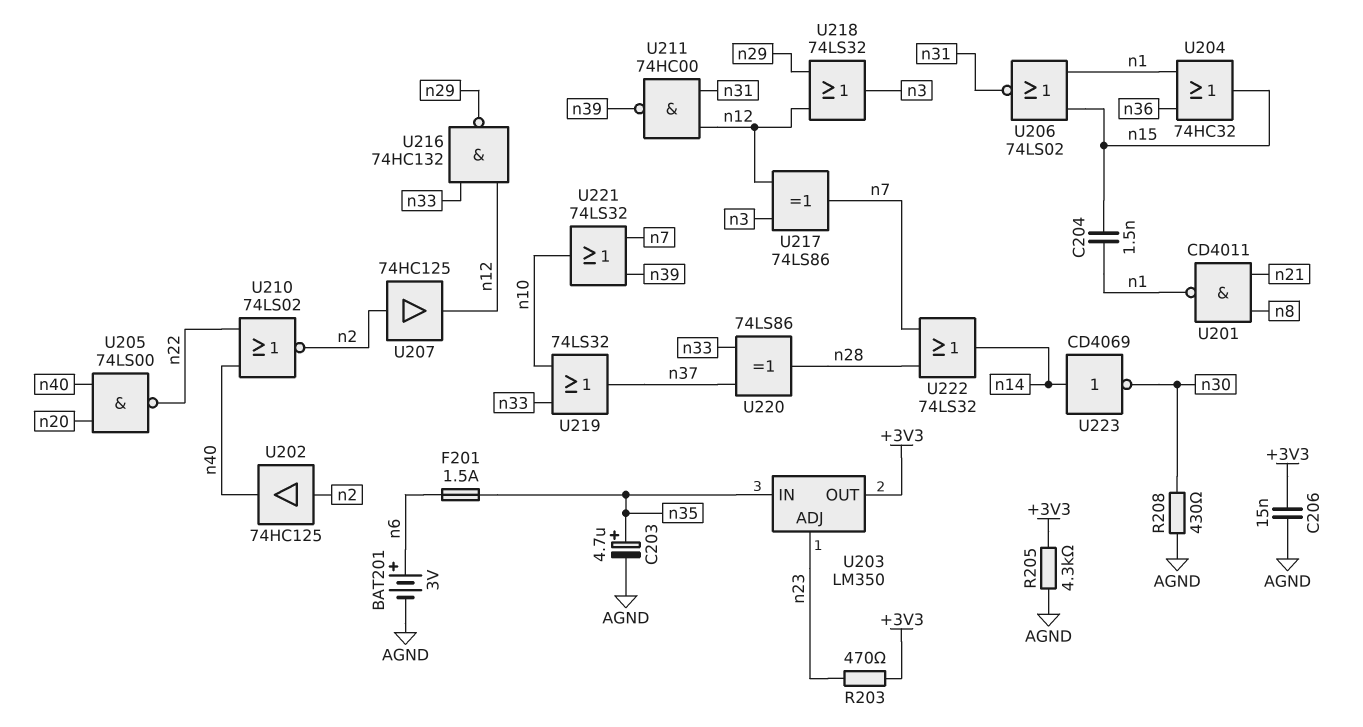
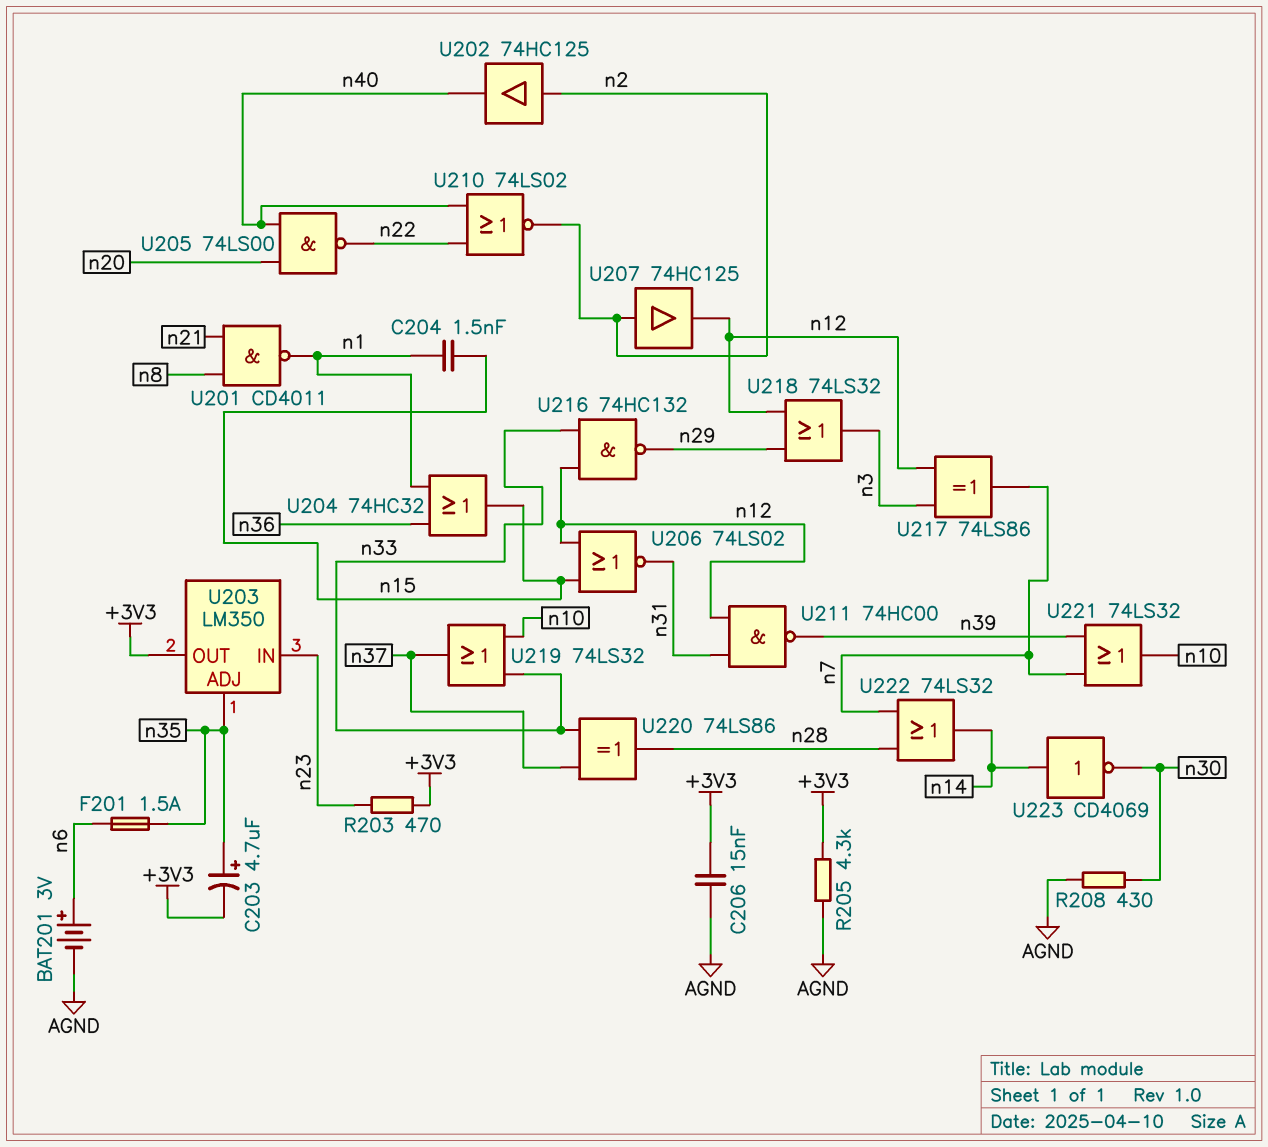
C203: 4.7uF (plus n35, minus AGND) -> 4.7uF (plus n35, minus +3V3)
U203 pin ADJ: n23 -> n35
U203 pin IN: n35 -> n23
U206: NOR 74LS02 (in n1, in n15, out n31) -> NOR 74LS02 (in n12, in n15, out n31)

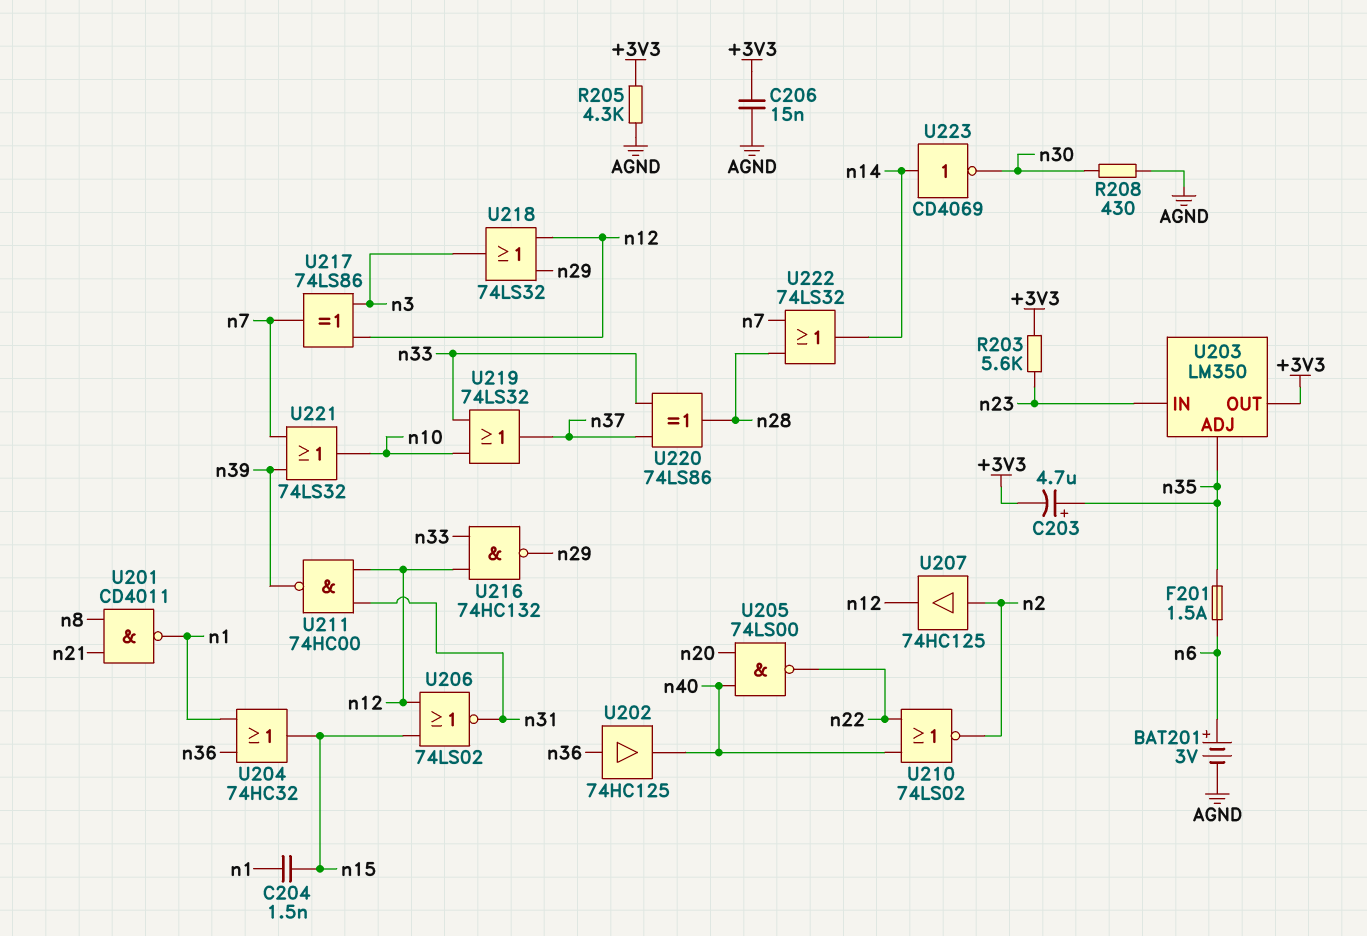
R203: 470 (+3V3, n23) -> 5.6k (+3V3, n23)
U202: buffer 74HC125 (in n2, out n40) -> buffer 74HC125 (in n36, out n40)

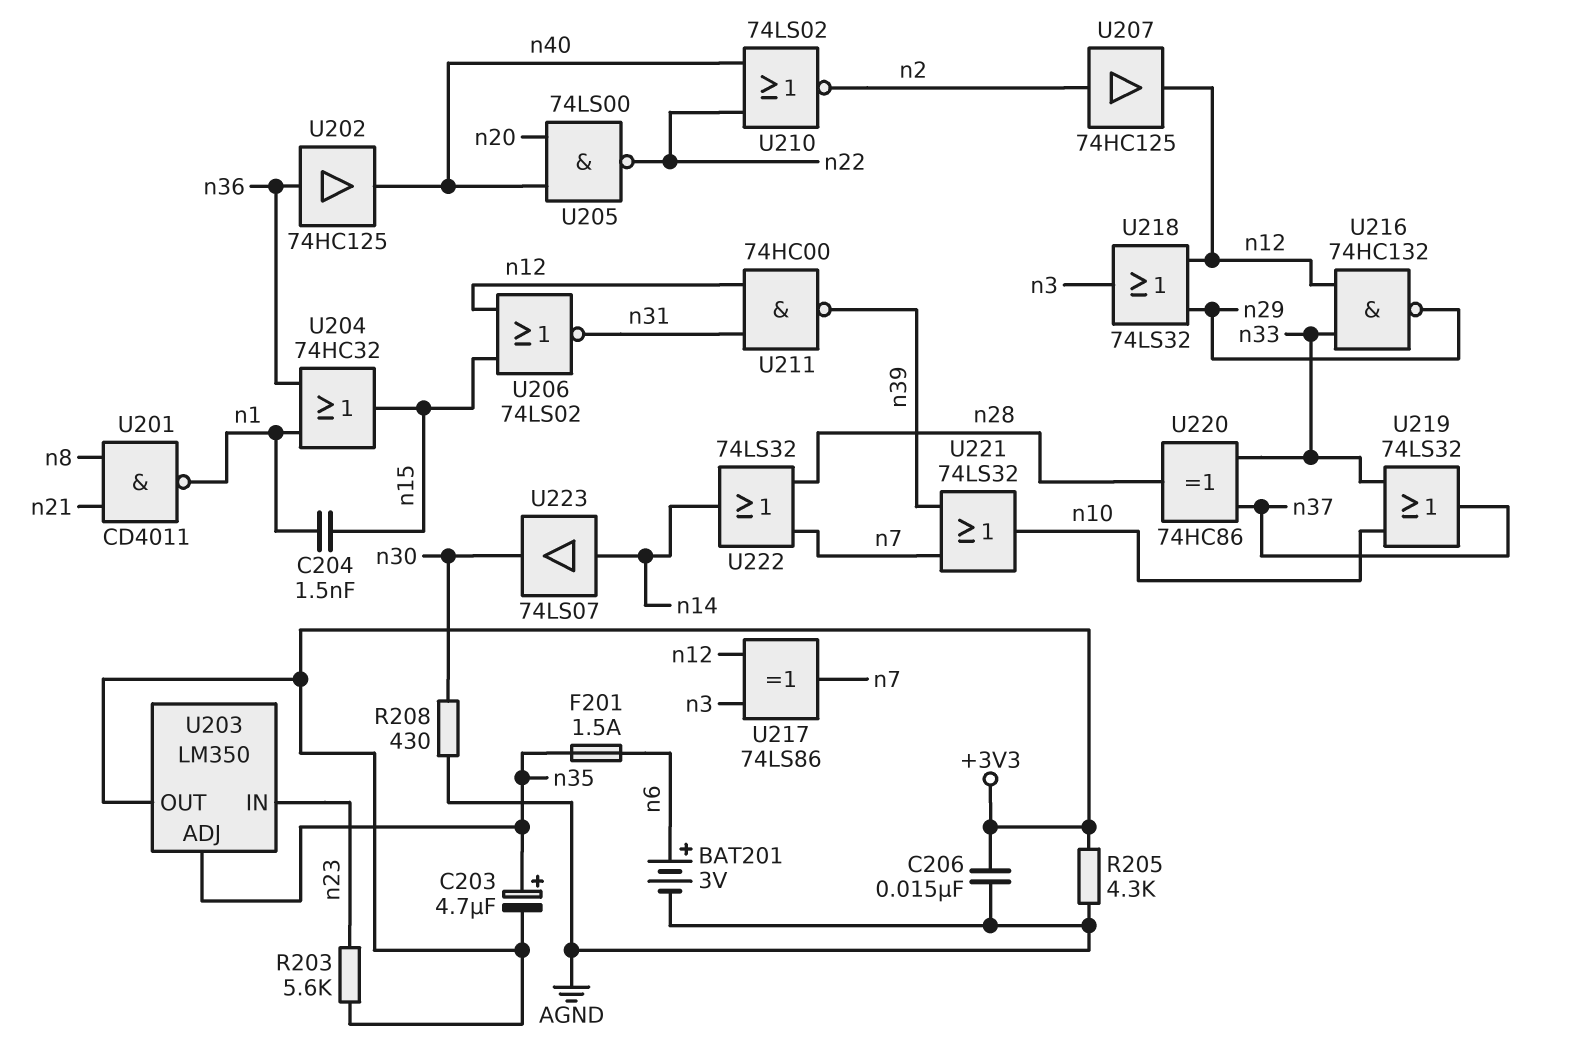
U220: XOR 74LS86 (in n33, in n37, out n28) -> XOR 74HC86 (in n33, in n37, out n28)
U223: NOT CD4069 (in n14, out n30) -> buffer 74LS07 (in n14, out n30)

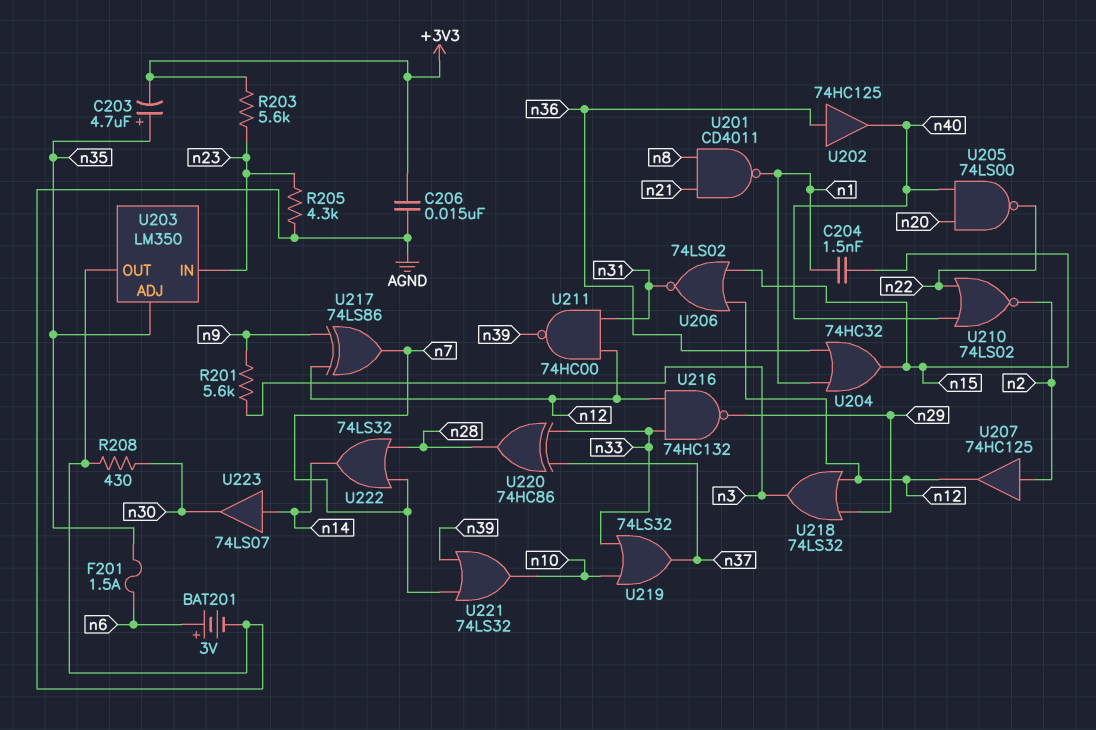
R201: none -> 5.6k (n3, n9)
R205: 4.3k (+3V3, AGND) -> 4.3k (AGND, n23)
U203 pin OUT: +3V3 -> AGND
U217: XOR 74LS86 (in n3, in n12, out n7) -> XOR 74LS86 (in n9, in n12, out n7)

